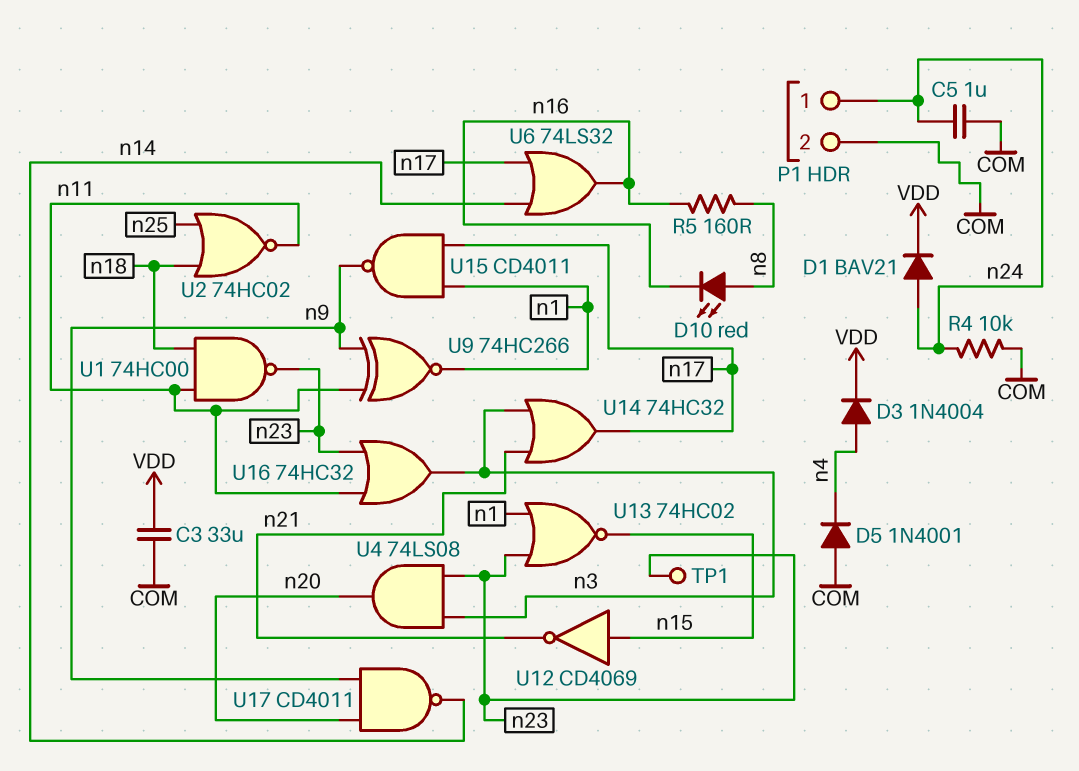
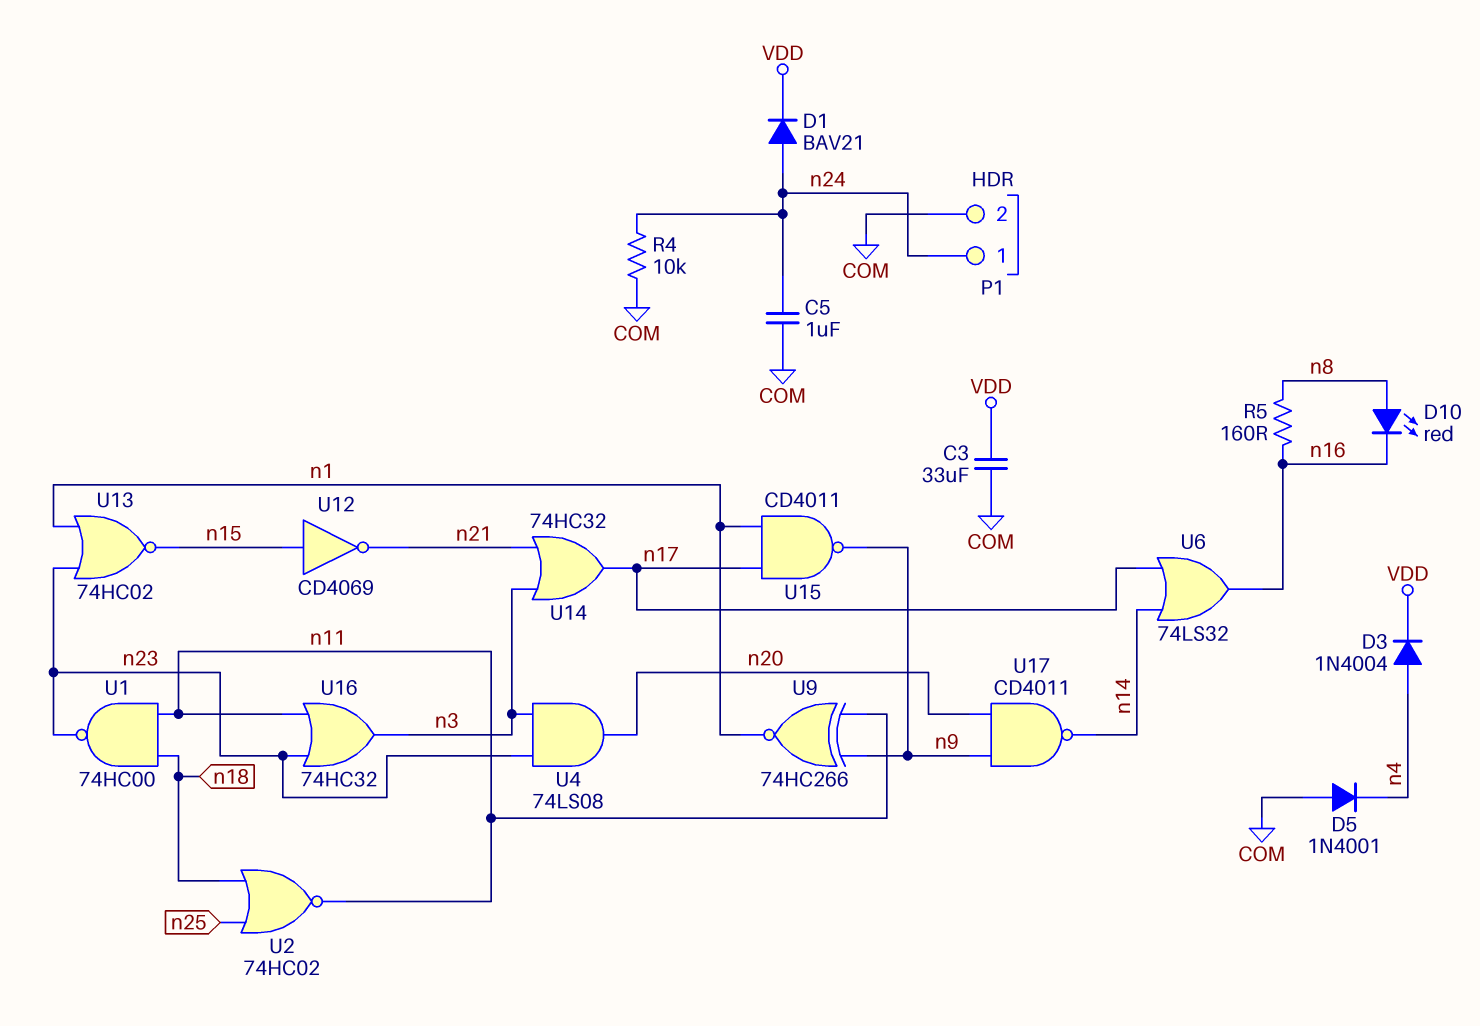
TP1: test point (n23) -> none

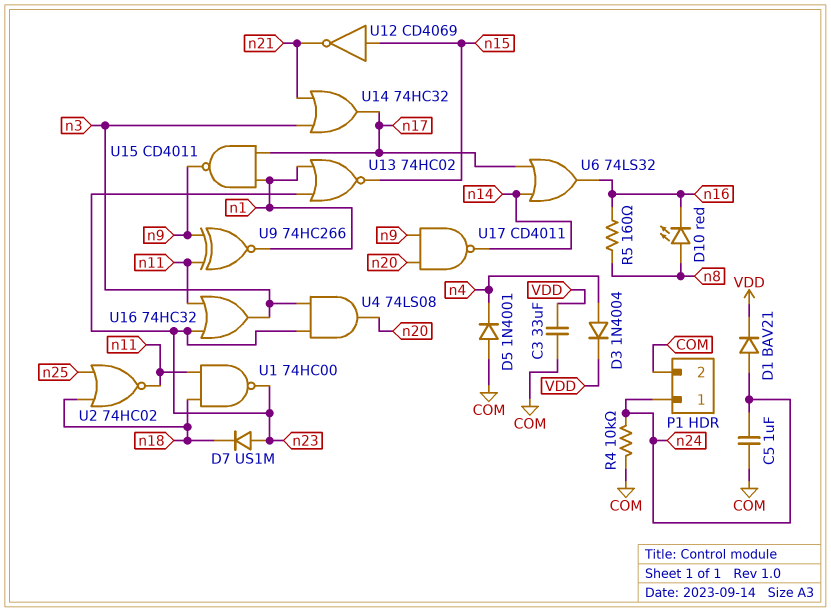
D7: none -> diode US1M (A n23, K n18)

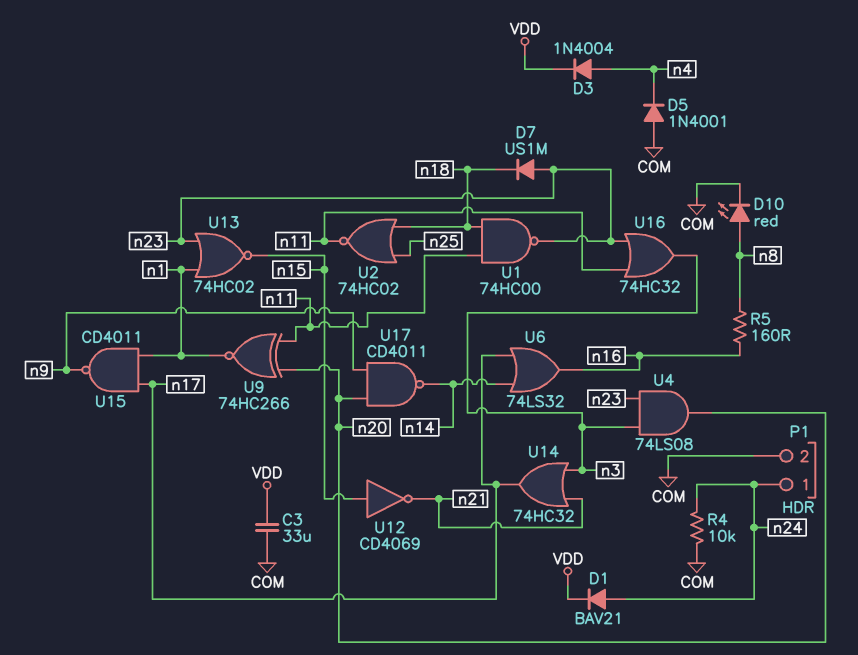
C5: 1uF (COM, n24) -> none
D10: LED red (A n8, K n16) -> LED red (A n8, K COM)
U9: XNOR 74HC266 (in n9, in n11, out n1) -> XNOR 74HC266 (in n11, in n20, out n1)

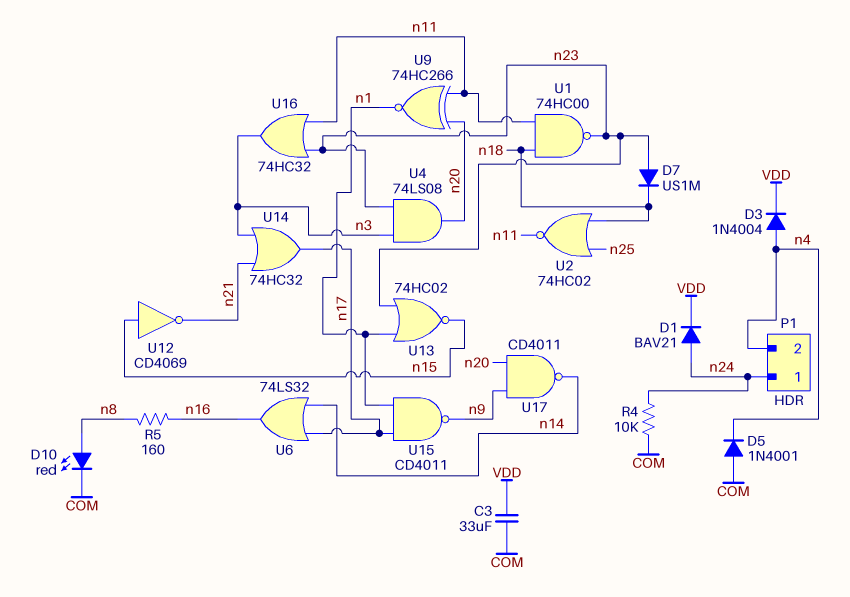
P1 pin 2: COM -> n4

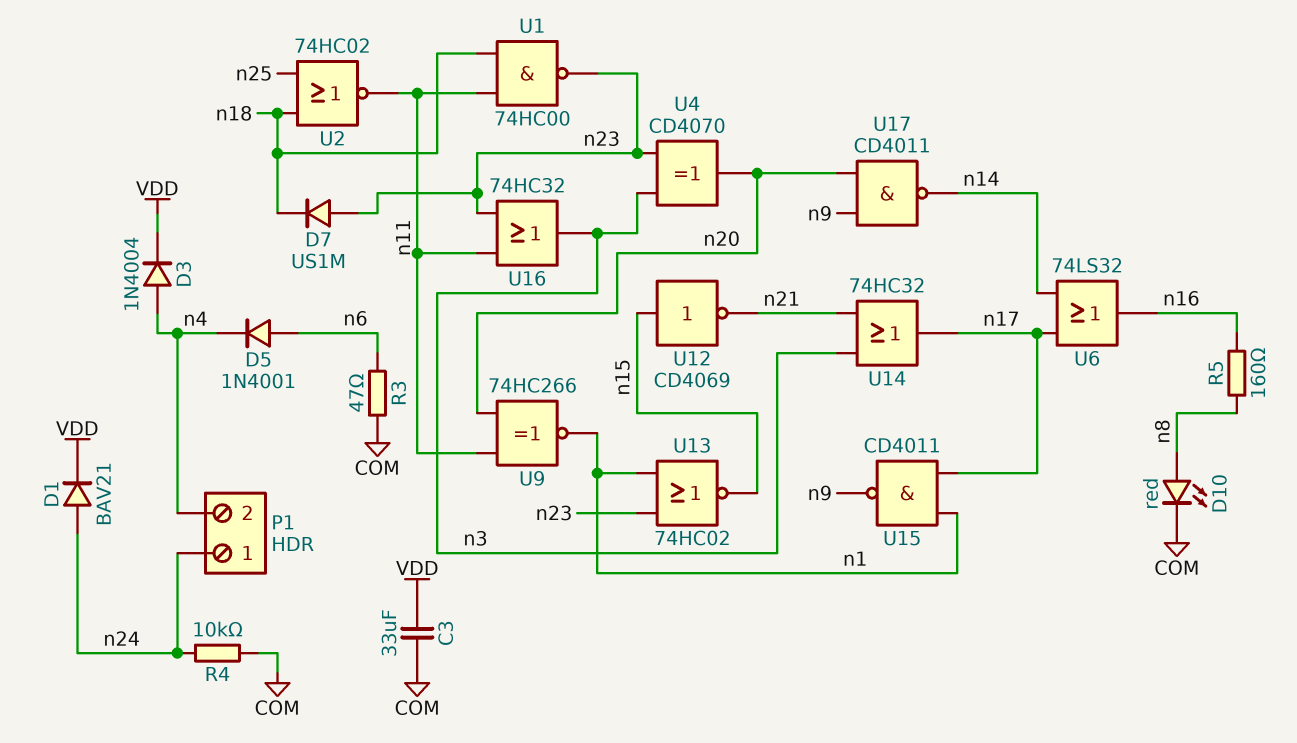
D5: diode 1N4001 (A COM, K n4) -> diode 1N4001 (A n6, K n4)
R3: none -> 47 (COM, n6)
U4: AND 74LS08 (in n3, in n23, out n20) -> XOR CD4070 (in n3, in n23, out n20)

